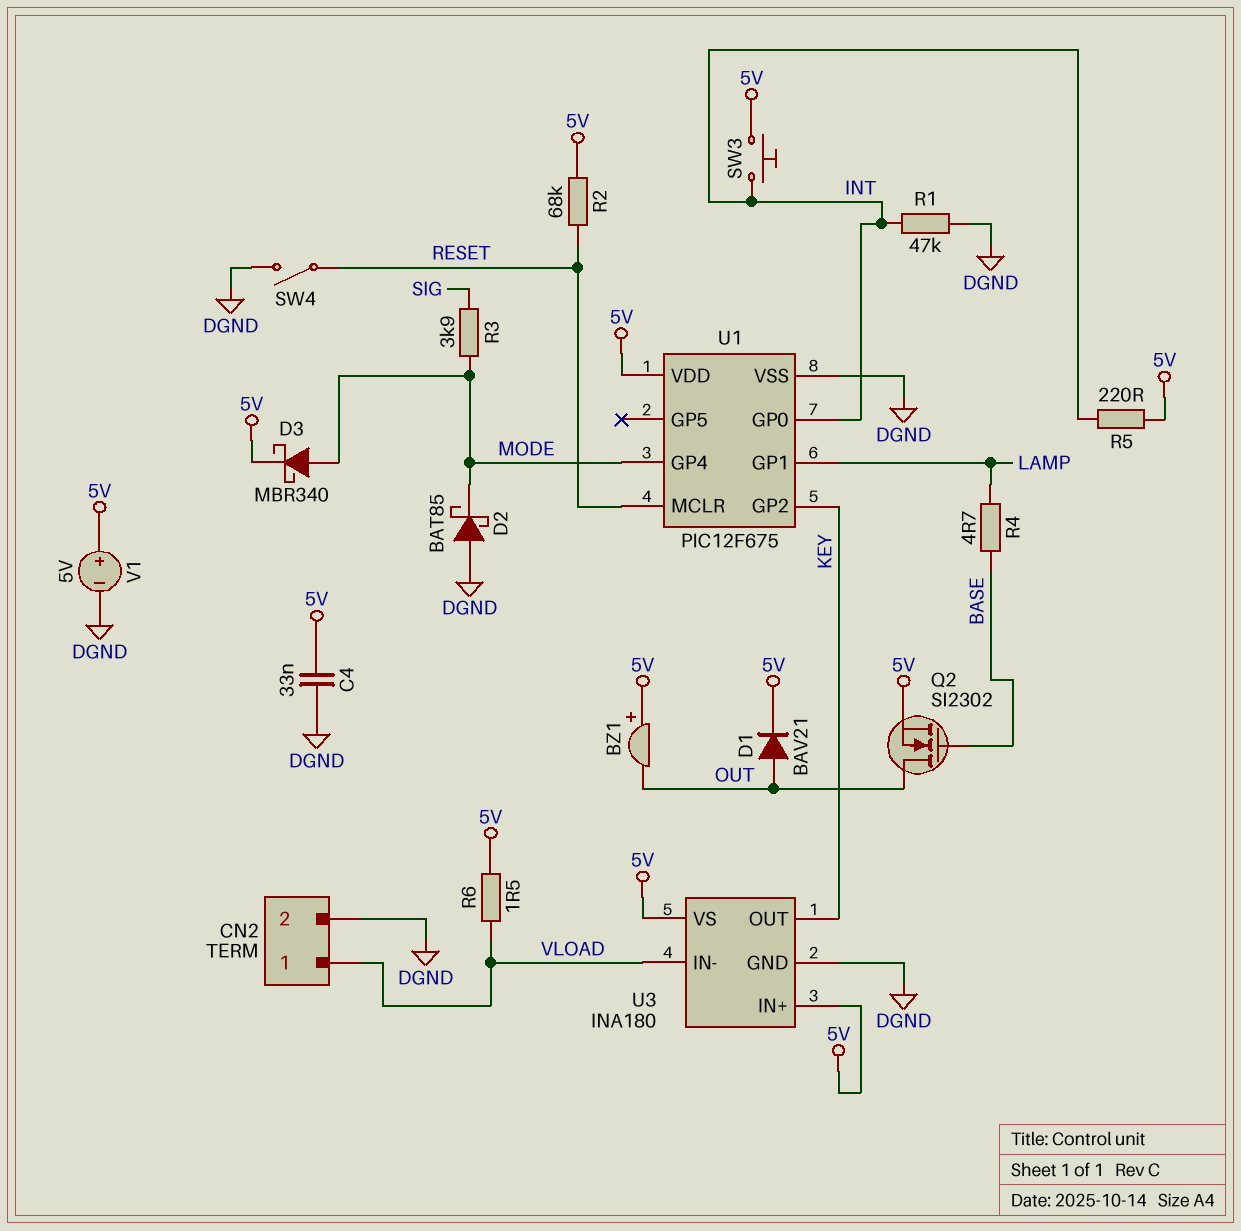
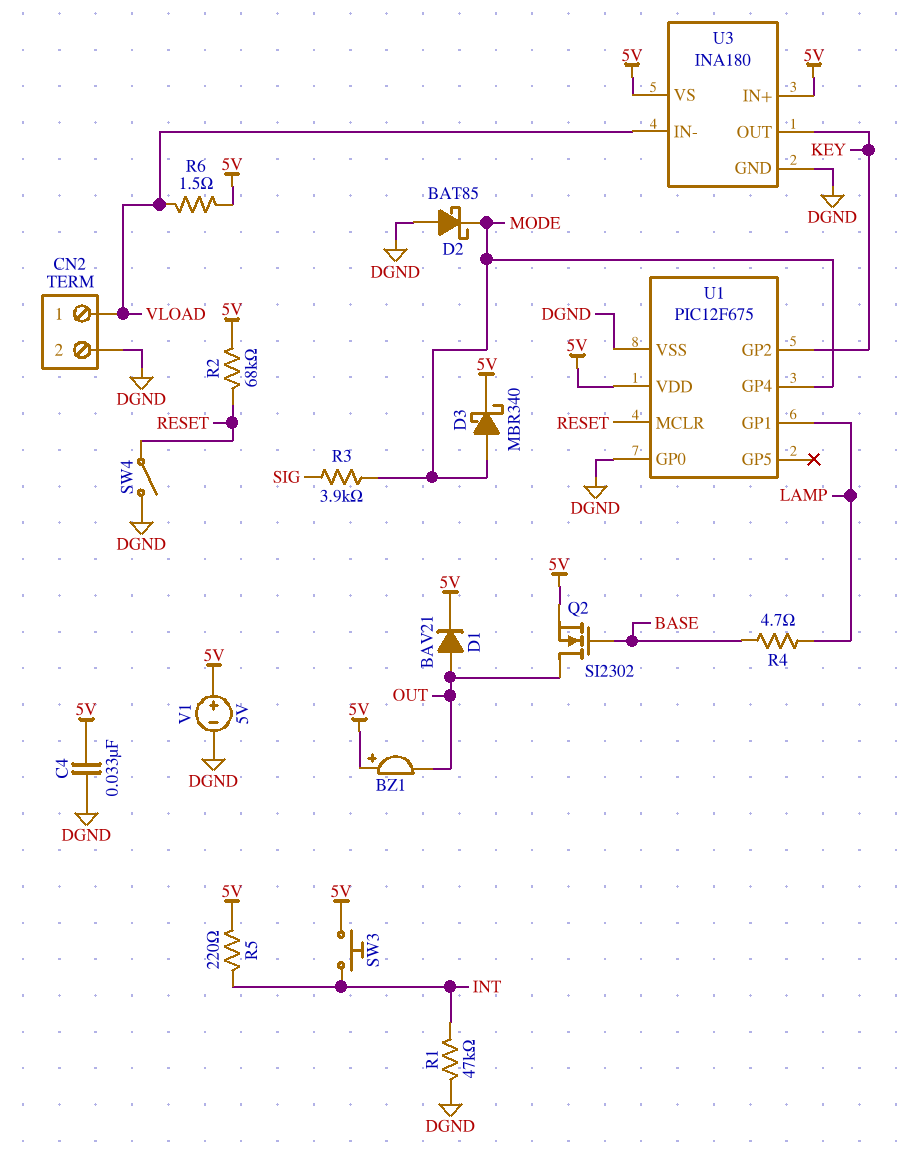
U1 pin GP0: INT -> DGND

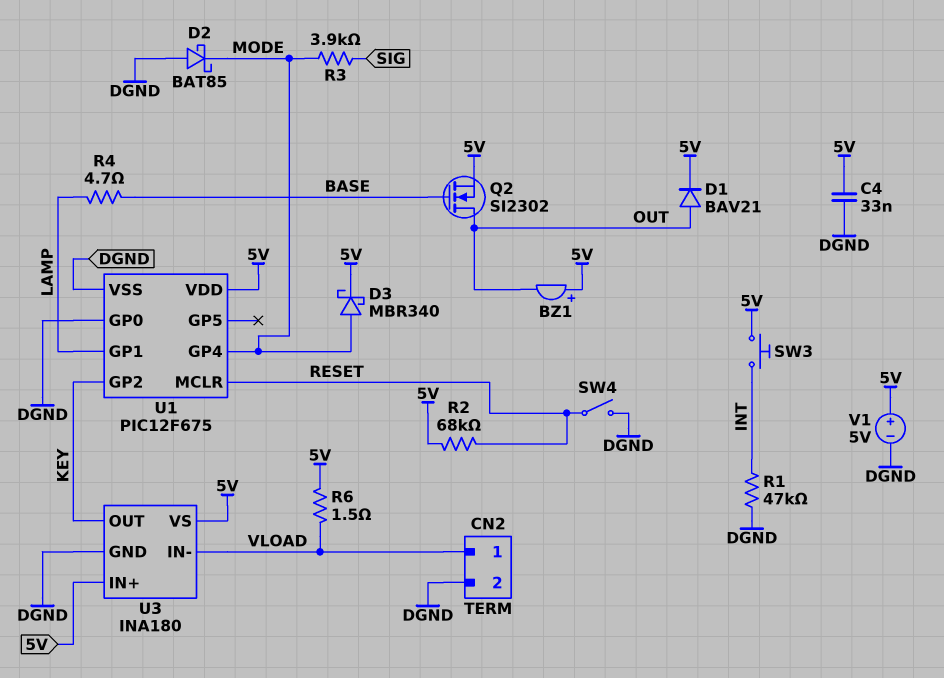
R5: 220 (5V, INT) -> none

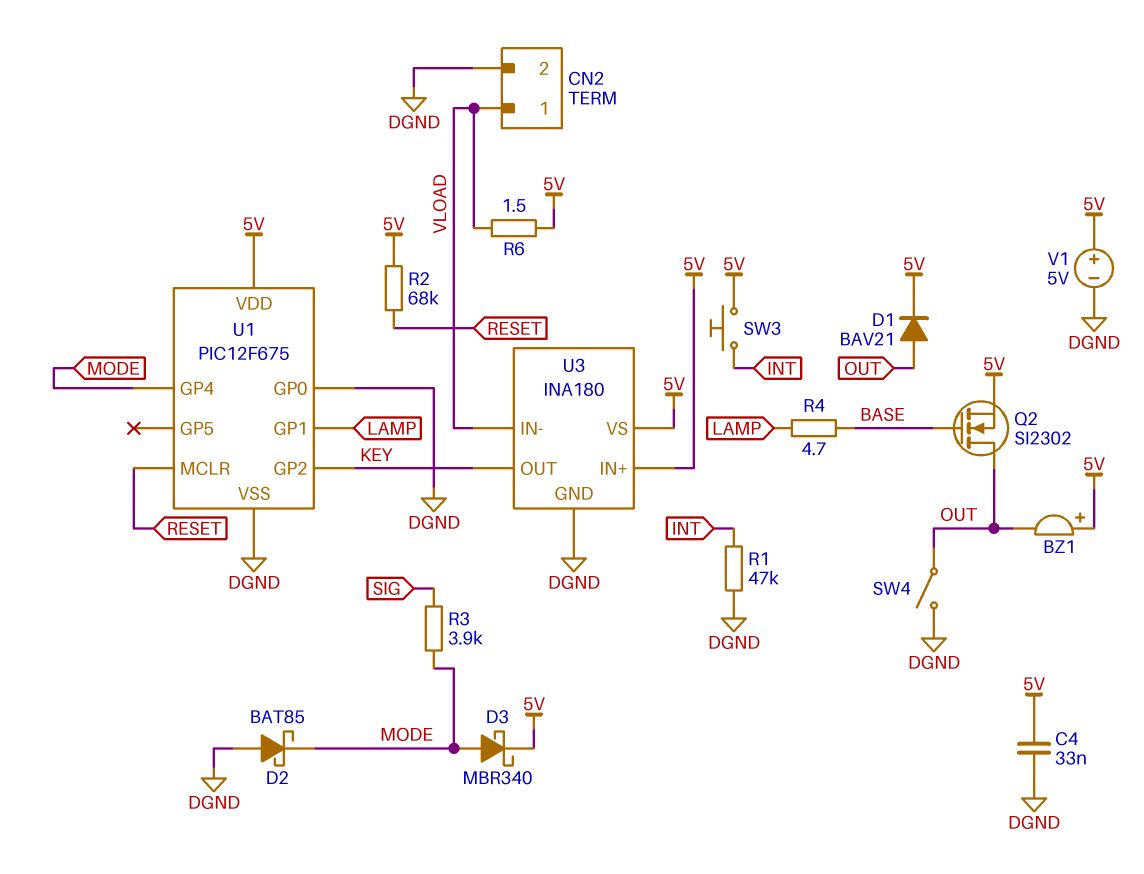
SW4: switch (DGND, RESET) -> switch (DGND, OUT)

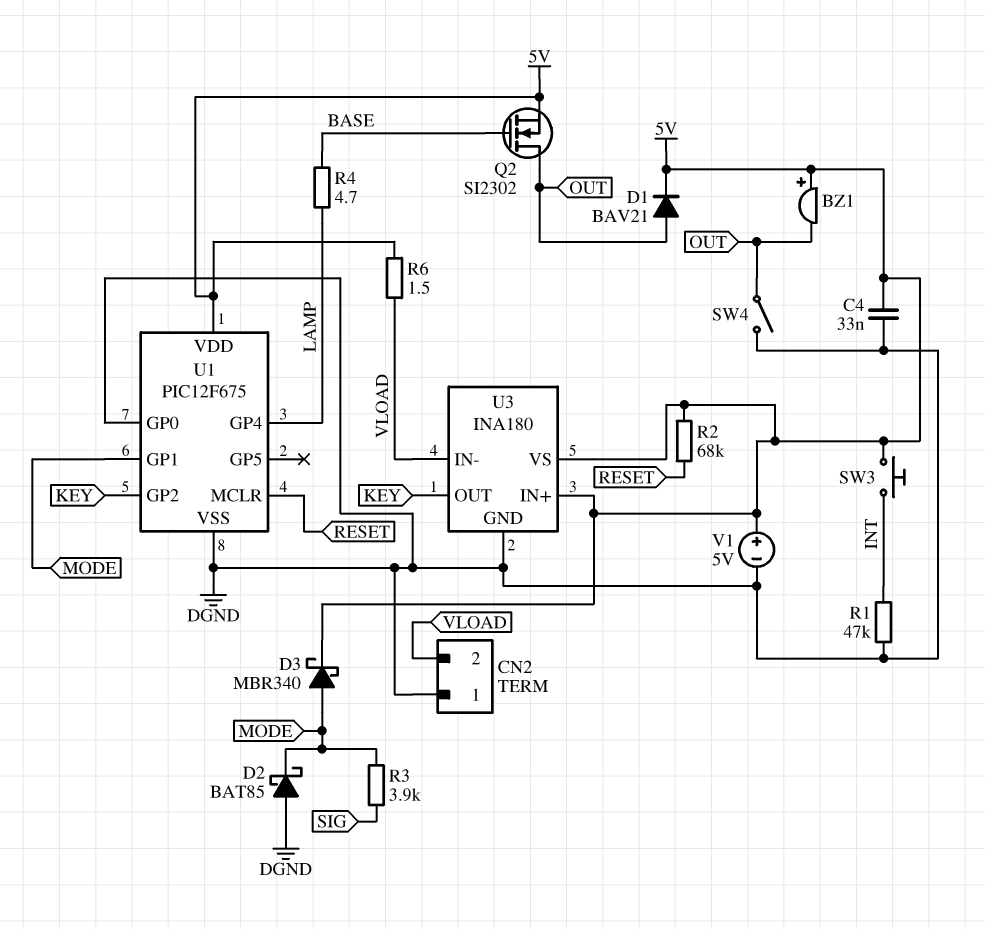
CN2 pin 1: VLOAD -> DGND
CN2 pin 2: DGND -> VLOAD
U1 pin GP1: LAMP -> MODE
U1 pin GP4: MODE -> LAMP

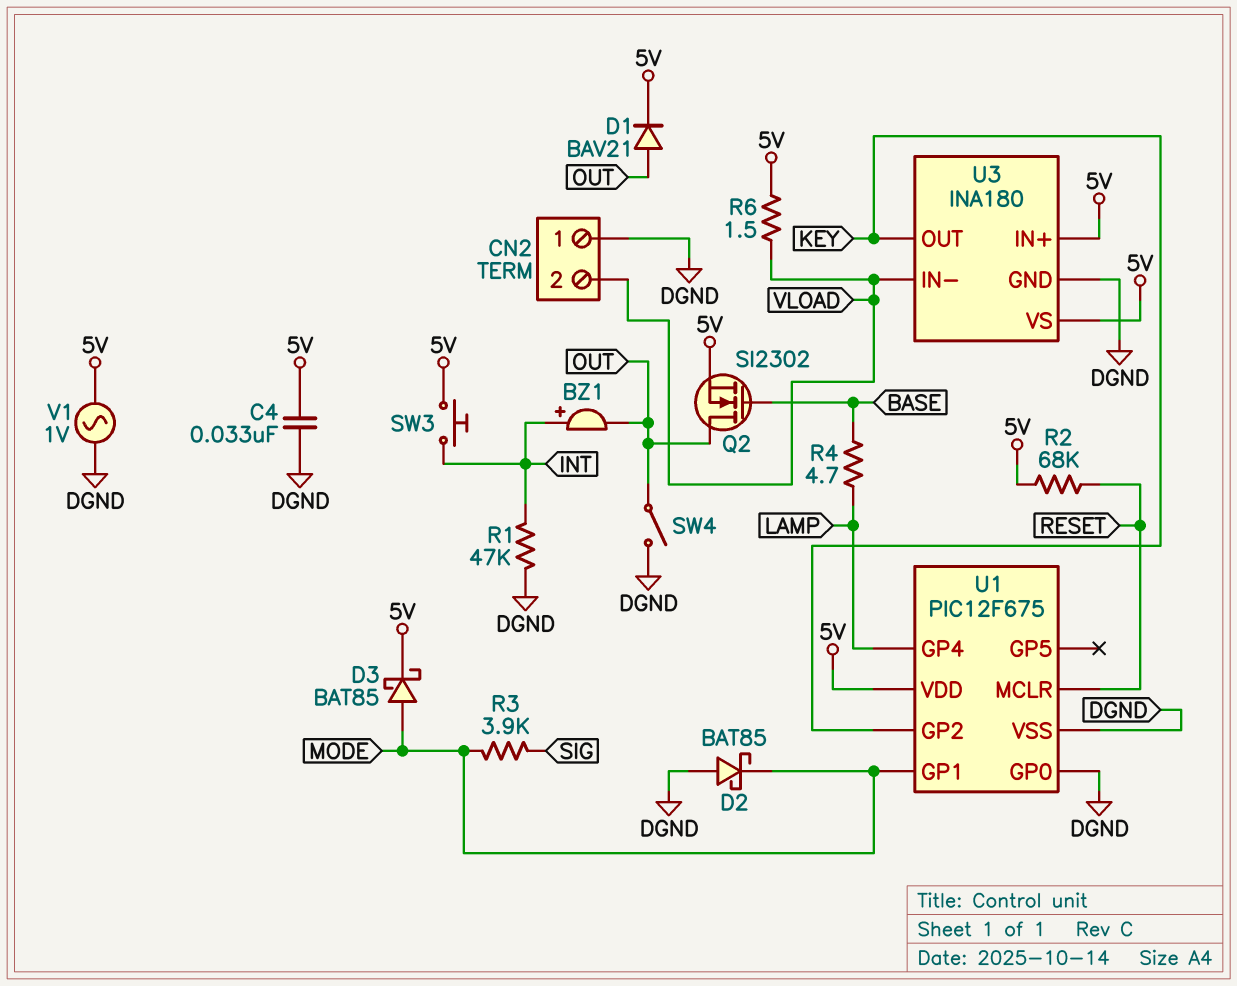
BZ1: buzzer (plus 5V, minus OUT) -> buzzer (plus INT, minus OUT)
D3: schottky MBR340 (A MODE, K 5V) -> schottky BAT85 (A MODE, K 5V)
V1: 5V (plus 5V, minus DGND) -> AC 1V (5V, DGND)

